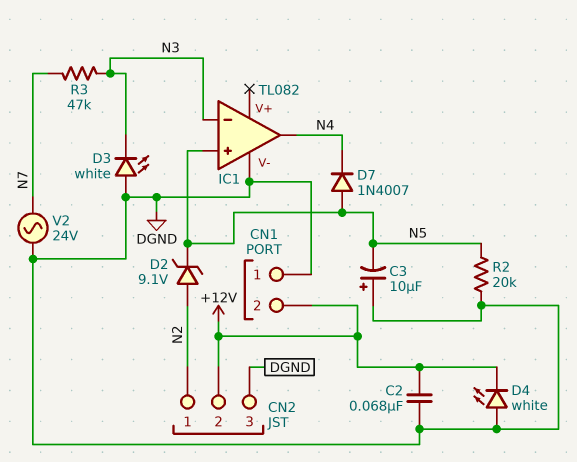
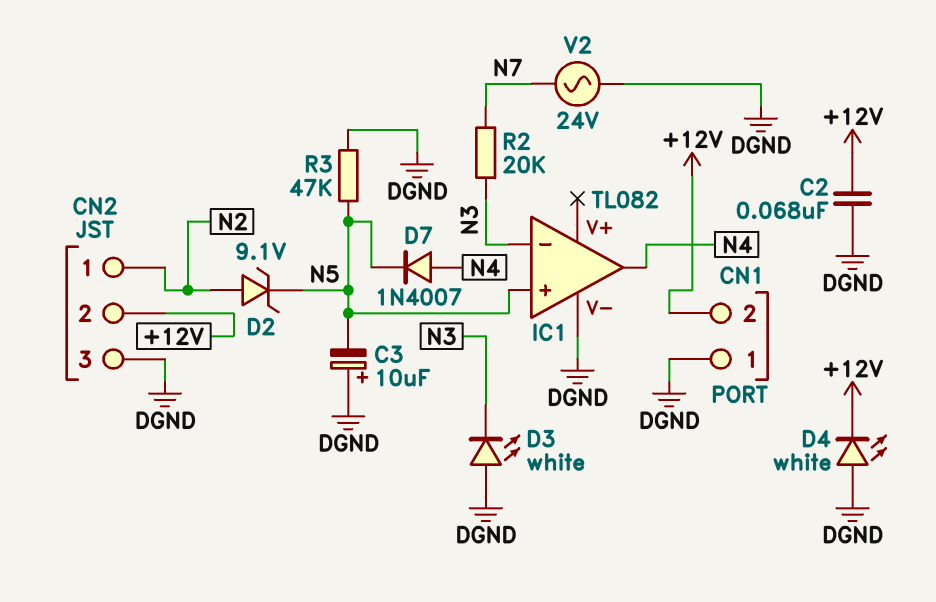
D7: diode 1N4007 (A N5, K N4) -> diode 1N4007 (A N4, K N5)
R2: 20k (DGND, N5) -> 20k (N3, N7)
R3: 47k (N3, N7) -> 47k (DGND, N5)

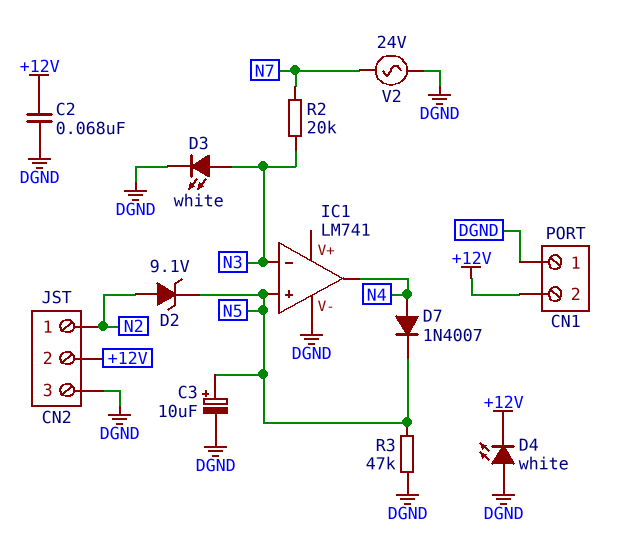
C3: 10uF (plus DGND, minus N5) -> 10uF (plus N5, minus DGND)
D3: LED white (A DGND, K N3) -> LED white (A N3, K DGND)
IC1: TL082 -> LM741

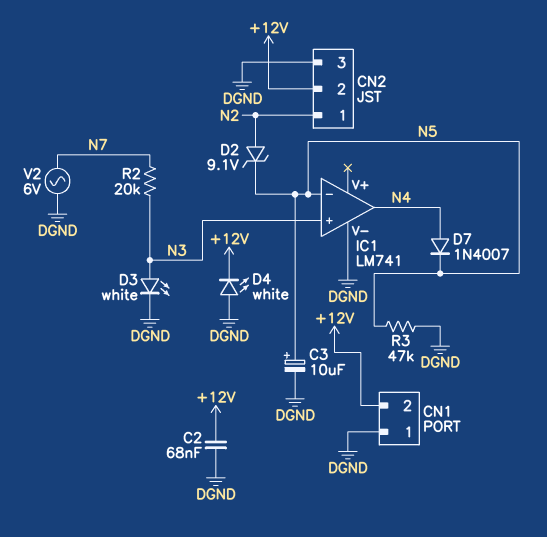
IC1 pin in+: N5 -> N3
IC1 pin in-: N3 -> N5
V2: AC 24V (DGND, N7) -> AC 6V (DGND, N7)

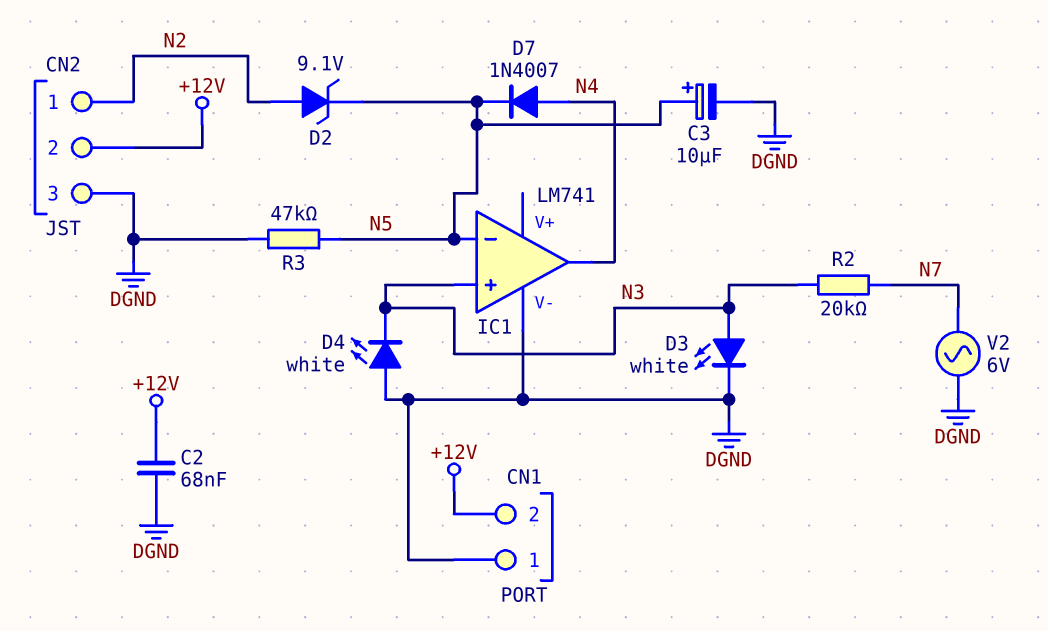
D4: LED white (A DGND, K +12V) -> LED white (A DGND, K N3)

